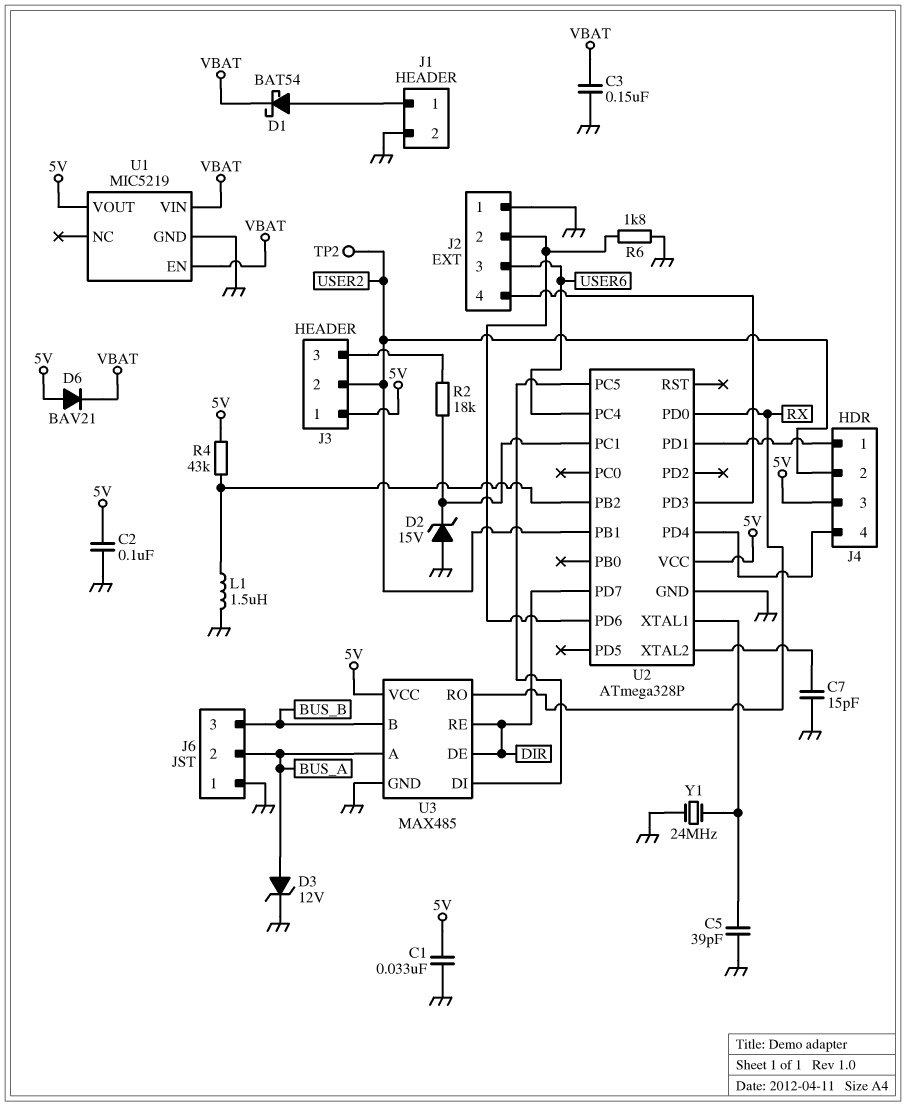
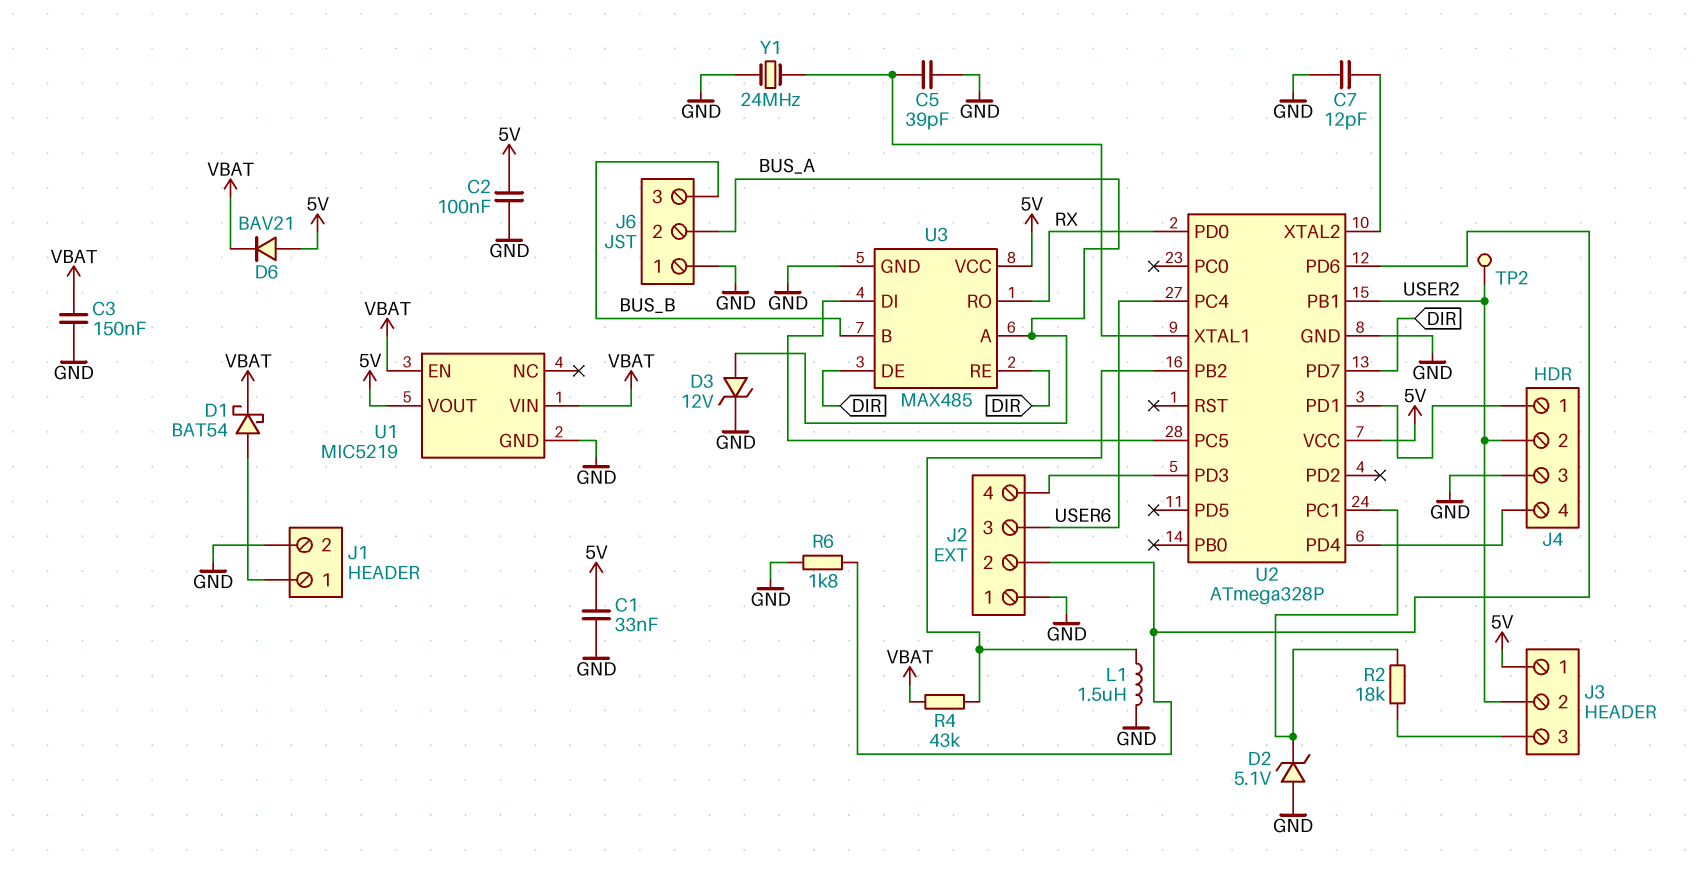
C7: 15pF (GND, U2/XTAL2) -> 12pF (GND, U2/XTAL2)
D2: zener 15V (A GND, K U2/PC1) -> zener 5.1V (A GND, K U2/PC1)
J4 pin 3: 5V -> GND
R4: 43k (5V, U2/PB2) -> 43k (U2/PB2, VBAT)

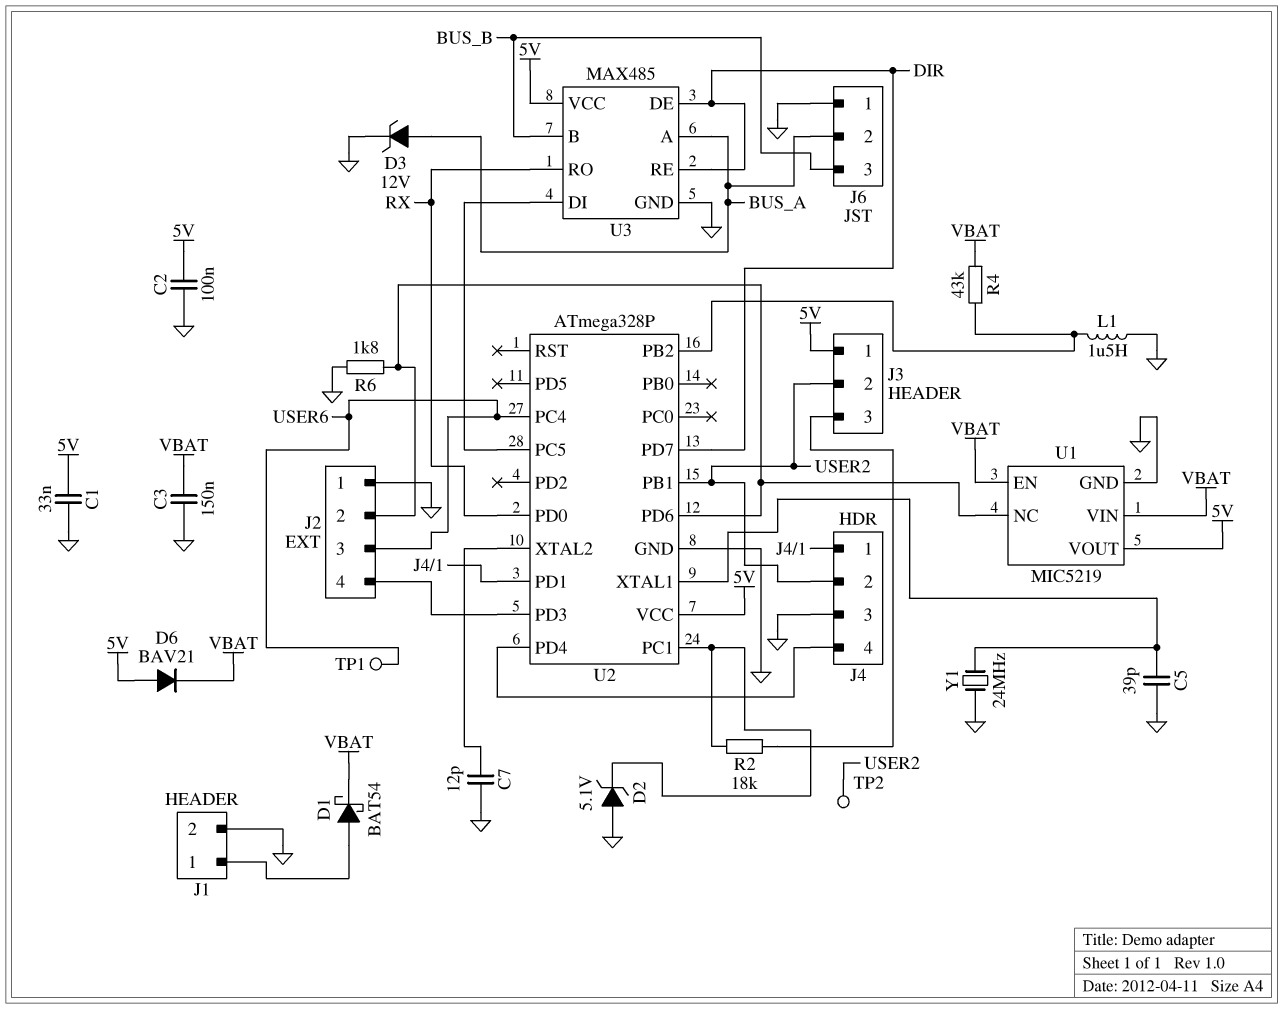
TP1: none -> test point (USER6)
U1 pin NC: none -> J2/2

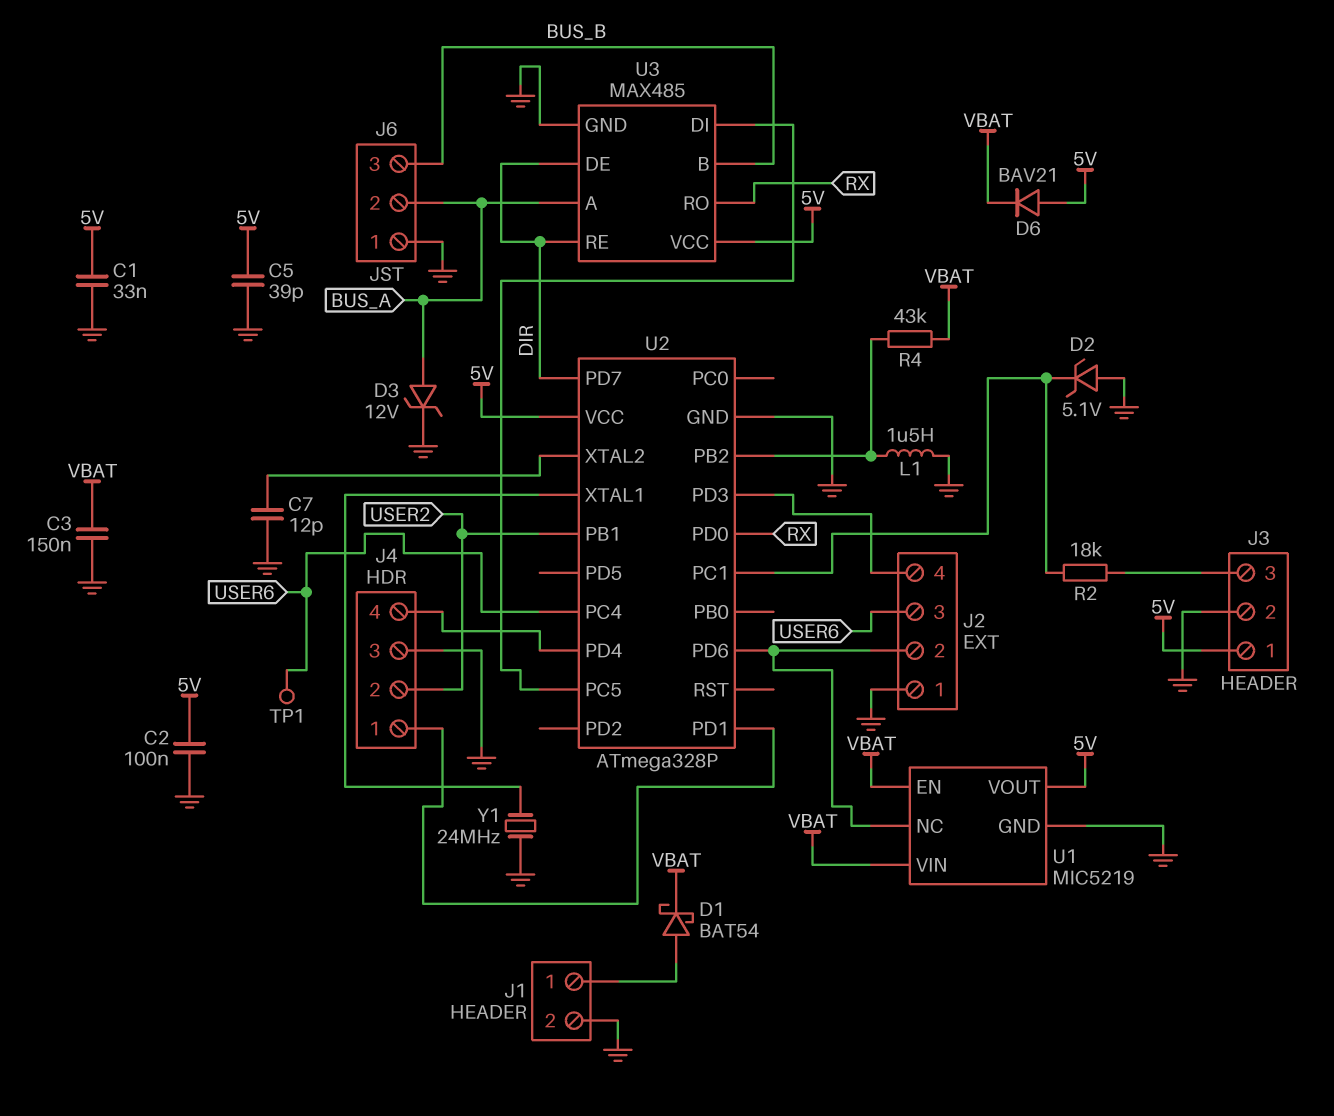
C5: 39pF (GND, U2/XTAL1) -> 39pF (5V, GND)
J3 pin 2: USER2 -> GND
R6: 1.8k (GND, J2/2) -> none
TP2: test point (USER2) -> none

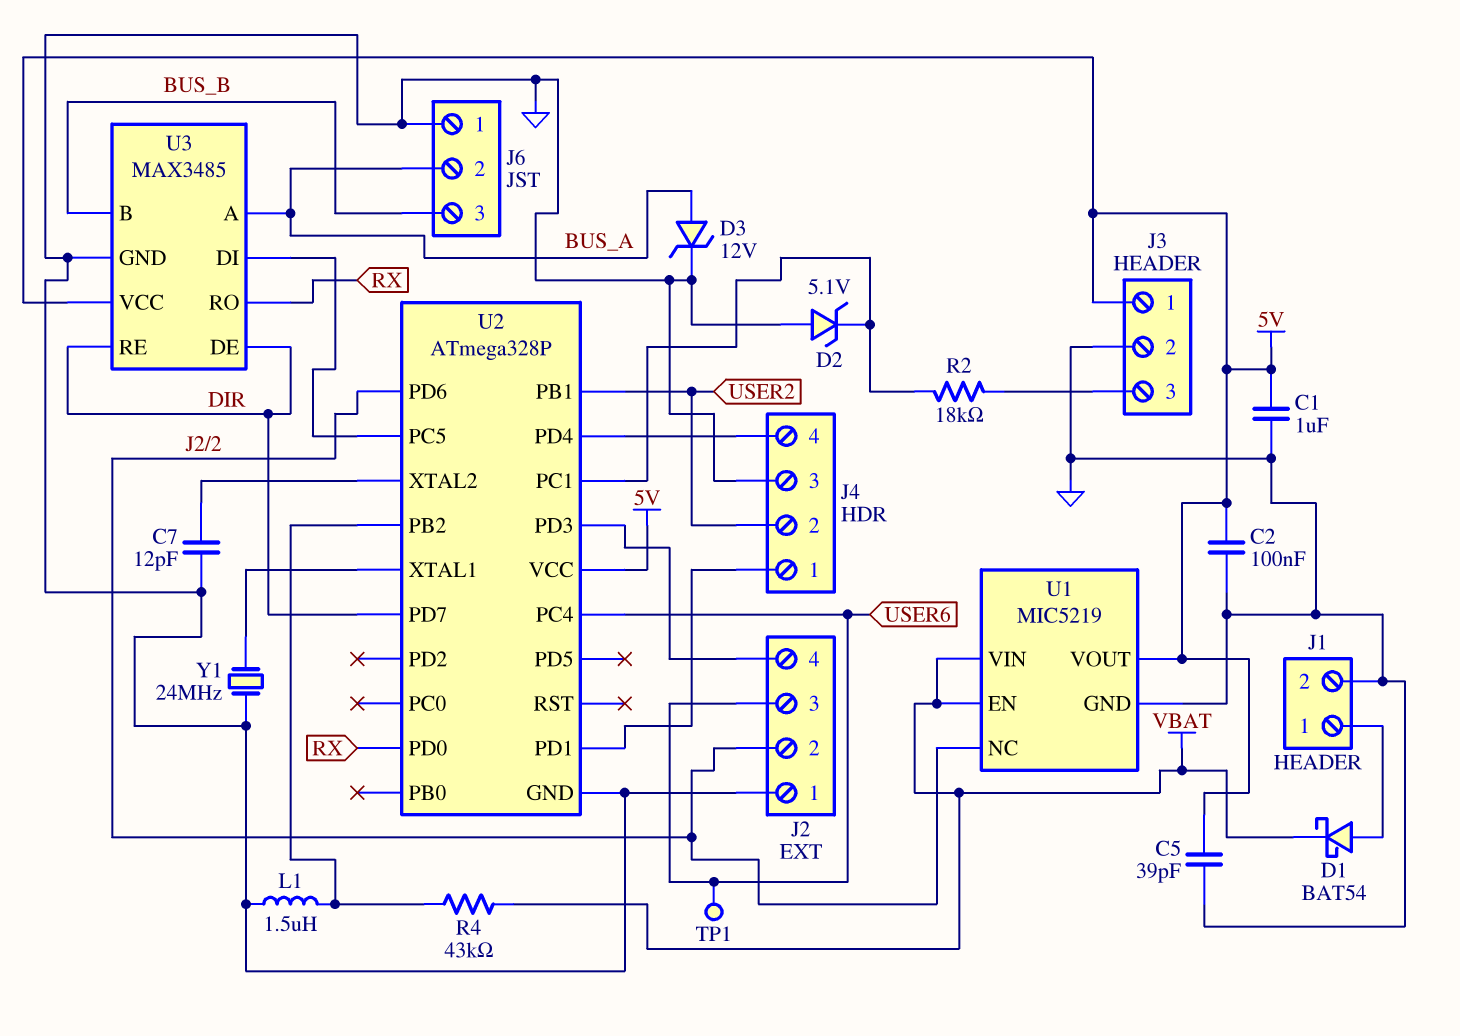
C1: 33nF (5V, GND) -> 1uF (5V, GND)
C3: 150nF (GND, VBAT) -> none
D6: diode BAV21 (A 5V, K VBAT) -> none
U3: MAX485 -> MAX3485

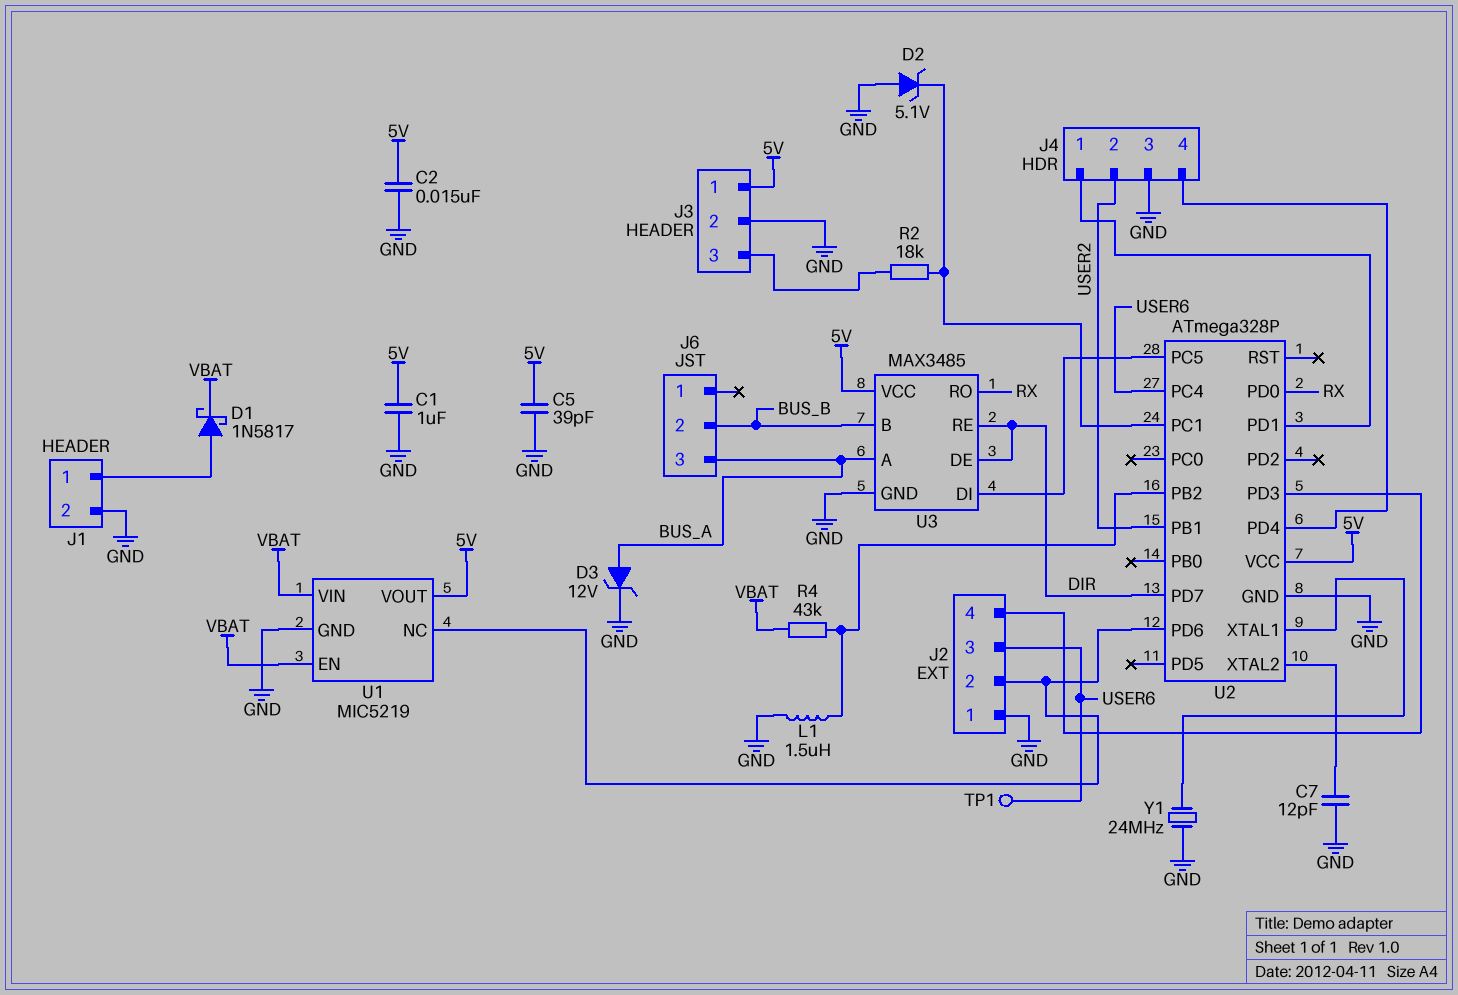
C2: 100nF (5V, GND) -> 15nF (5V, GND)
D1: schottky BAT54 (A J1/1, K VBAT) -> schottky 1N5817 (A J1/1, K VBAT)
J6 pin 1: GND -> none
J6 pin 2: BUS_A -> BUS_B
J6 pin 3: BUS_B -> BUS_A

